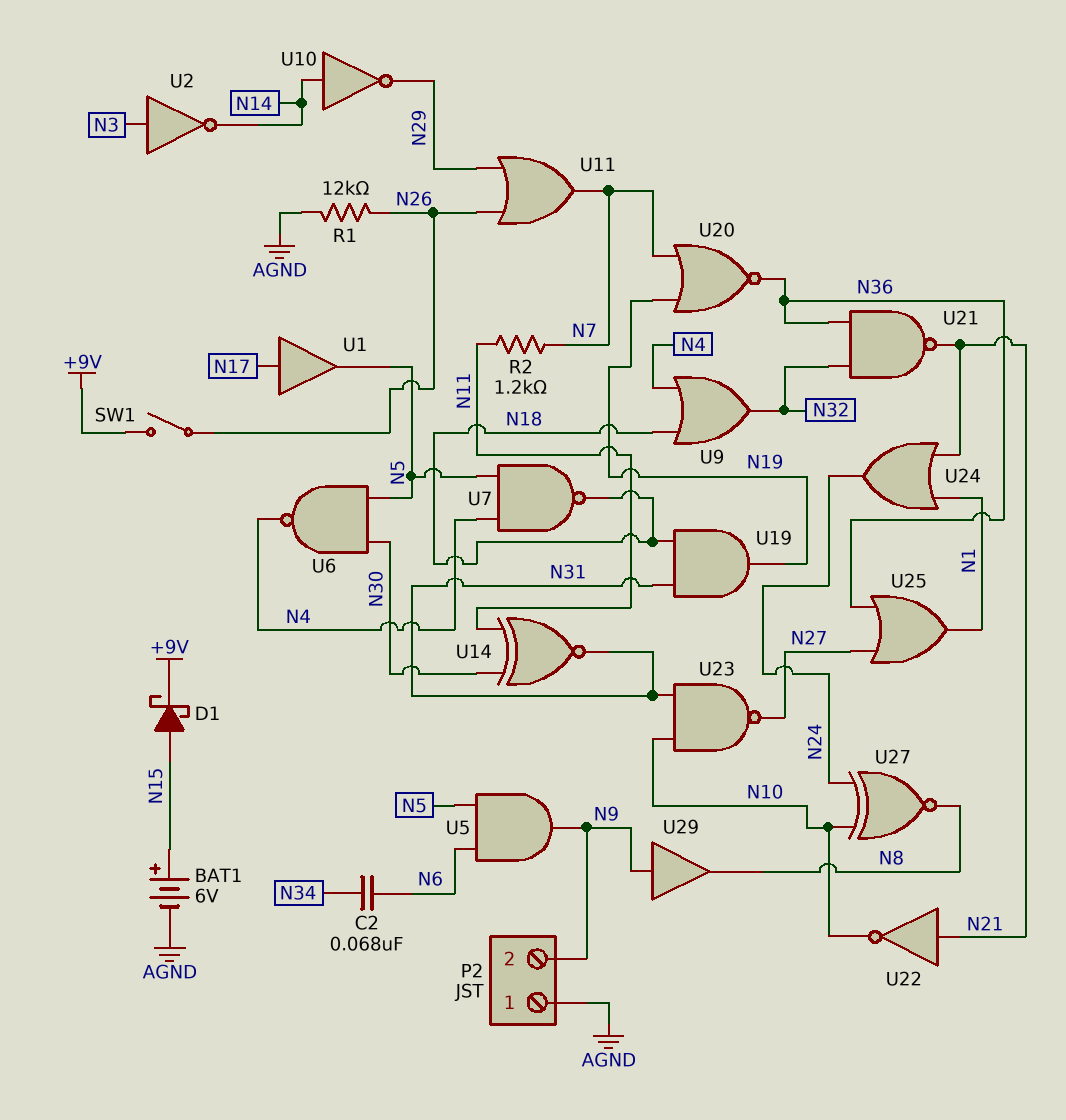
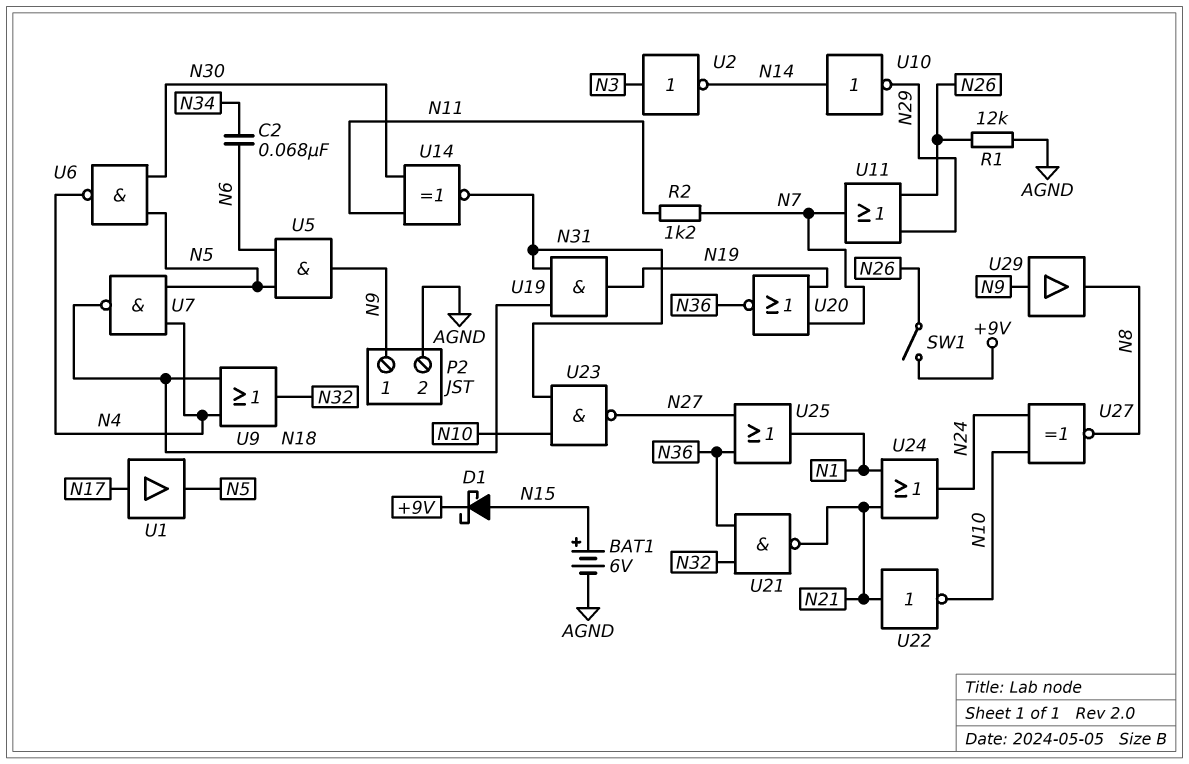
P2 pin 1: AGND -> N9
P2 pin 2: N9 -> AGND

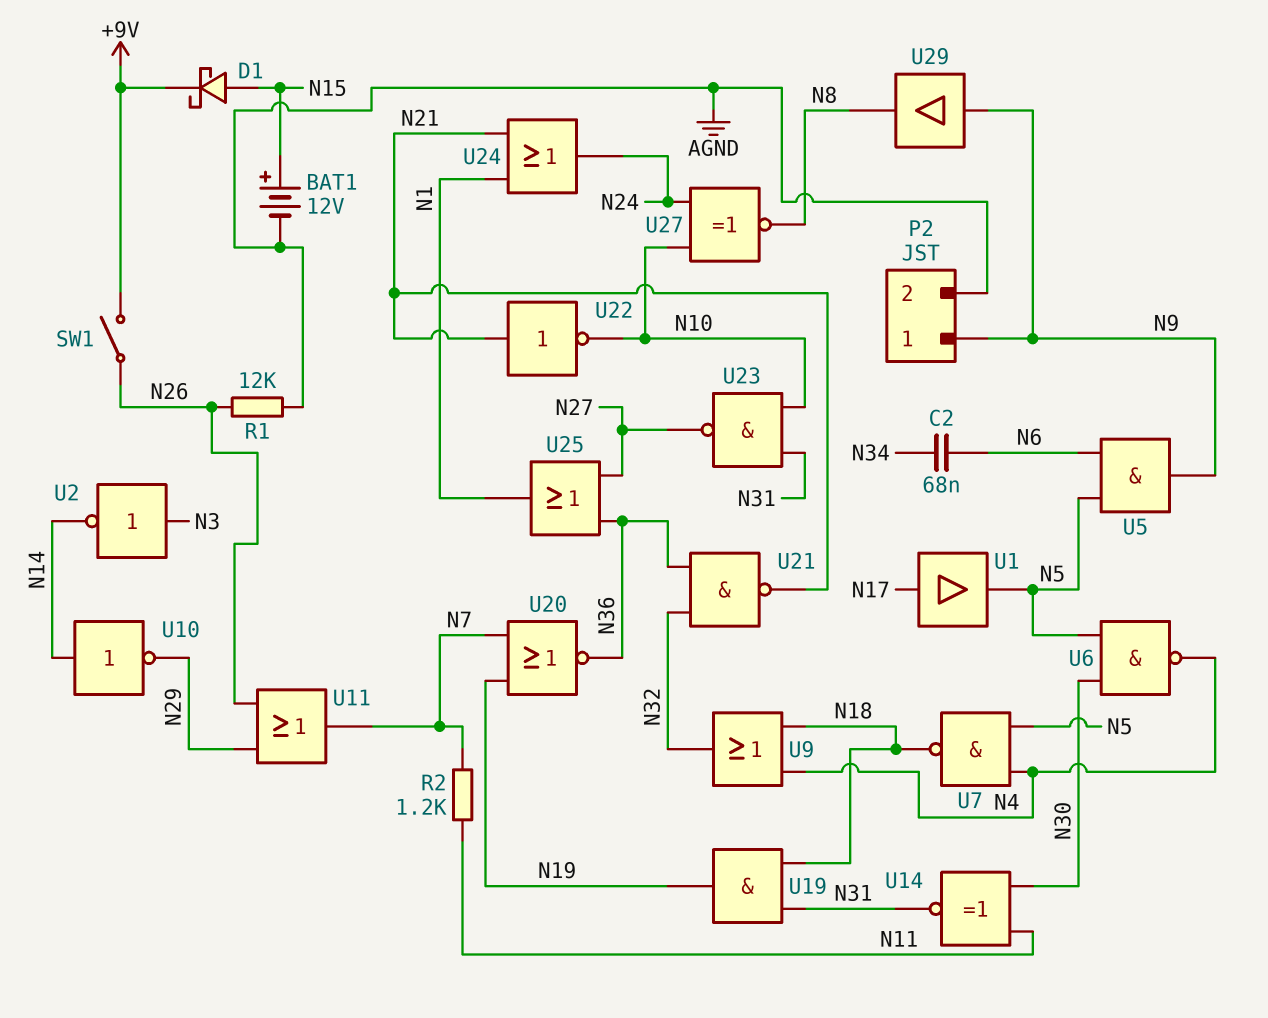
BAT1: 6V (plus N15, minus AGND) -> 12V (plus N15, minus AGND)

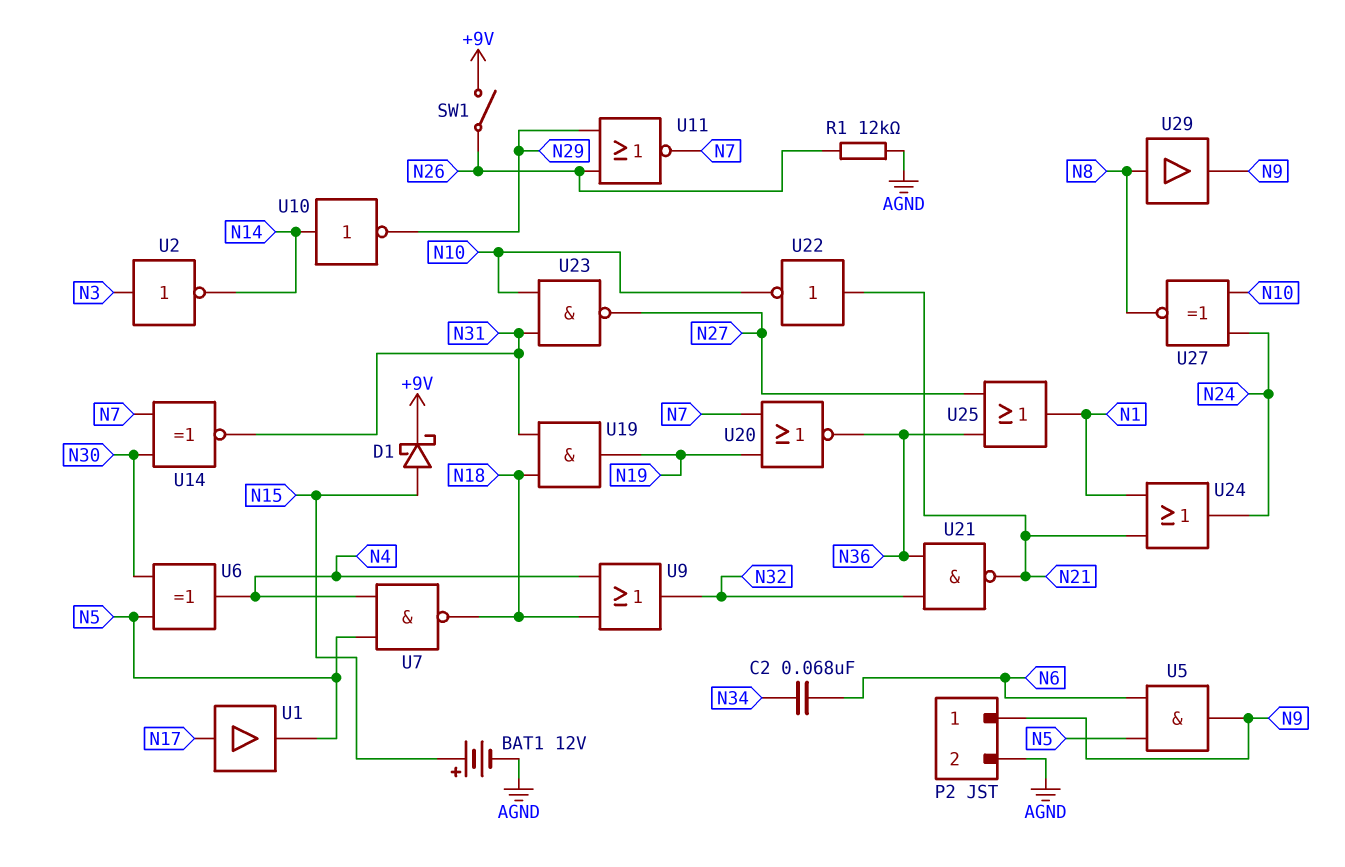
R2: 1.2k (N7, N11) -> none
U6: NAND (in N5, in N30, out N4) -> XOR (in N5, in N30, out N4)
U11: OR (in N26, in N29, out N7) -> NOR (in N26, in N29, out N7)
U14: XNOR (in N11, in N30, out N31) -> XNOR (in N7, in N30, out N31)
U29: buffer (in N9, out N8) -> buffer (in N8, out N9)

